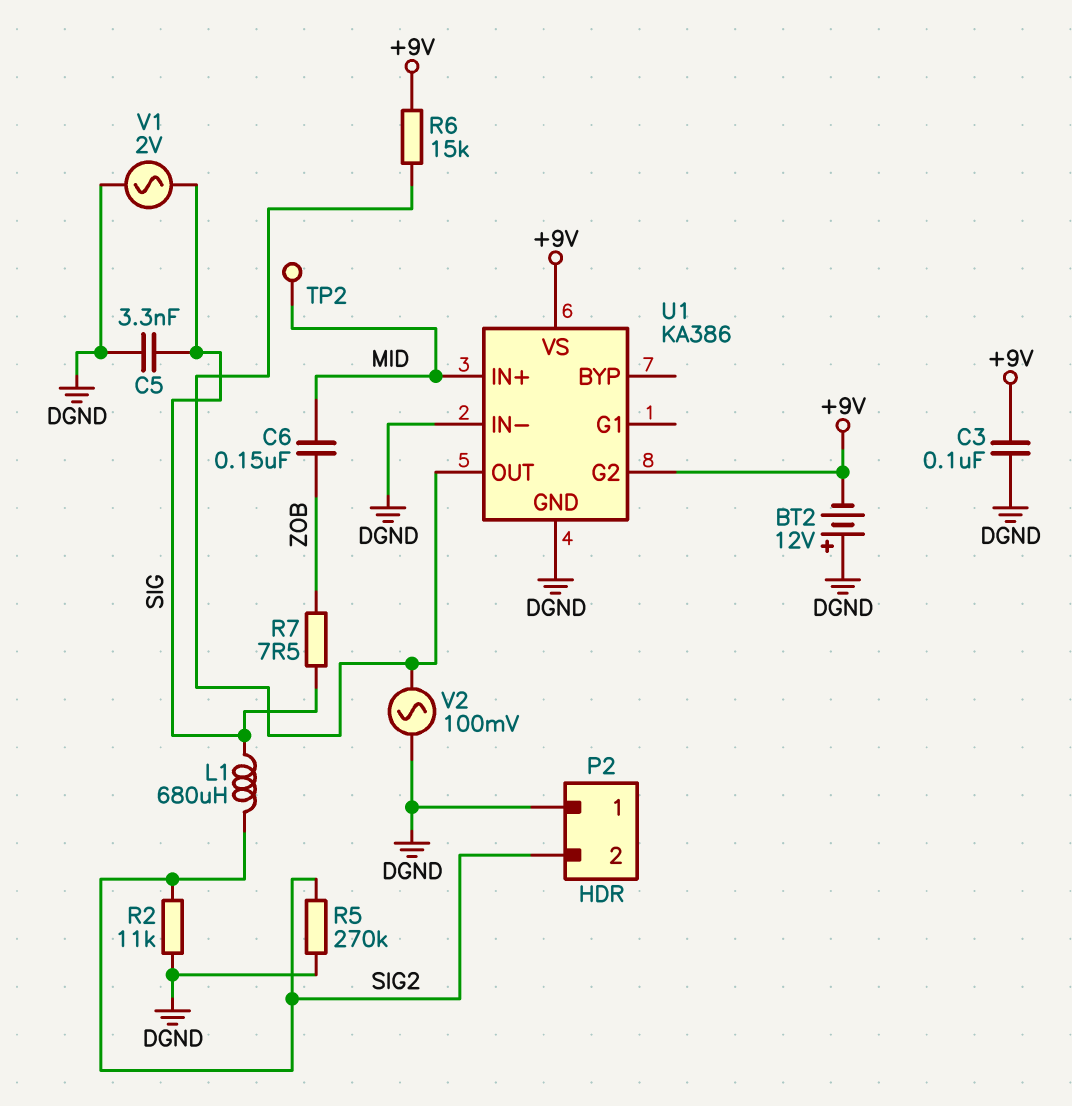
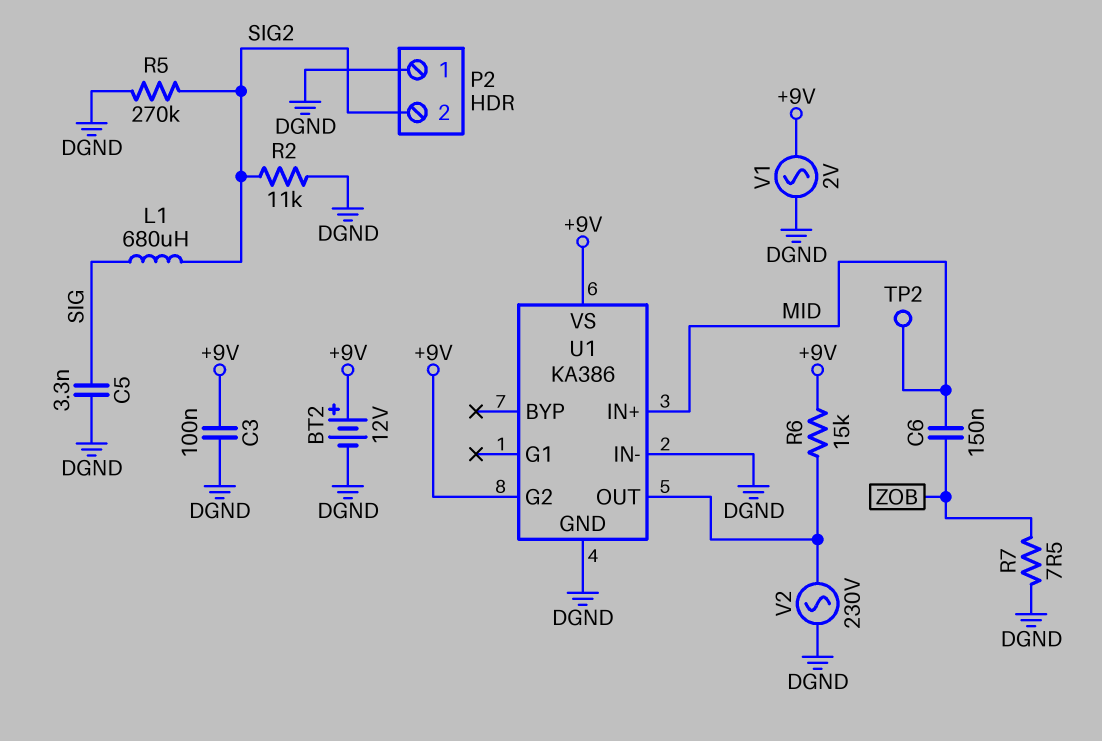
BT2: 12V (plus DGND, minus +9V) -> 12V (plus +9V, minus DGND)
R7: 7.5 (SIG, ZOB) -> 7.5 (DGND, ZOB)
V1: AC 2V (DGND, SIG) -> AC 2V (+9V, DGND)
V2: AC 100mV (DGND, U1/OUT) -> AC 230V (DGND, U1/OUT)

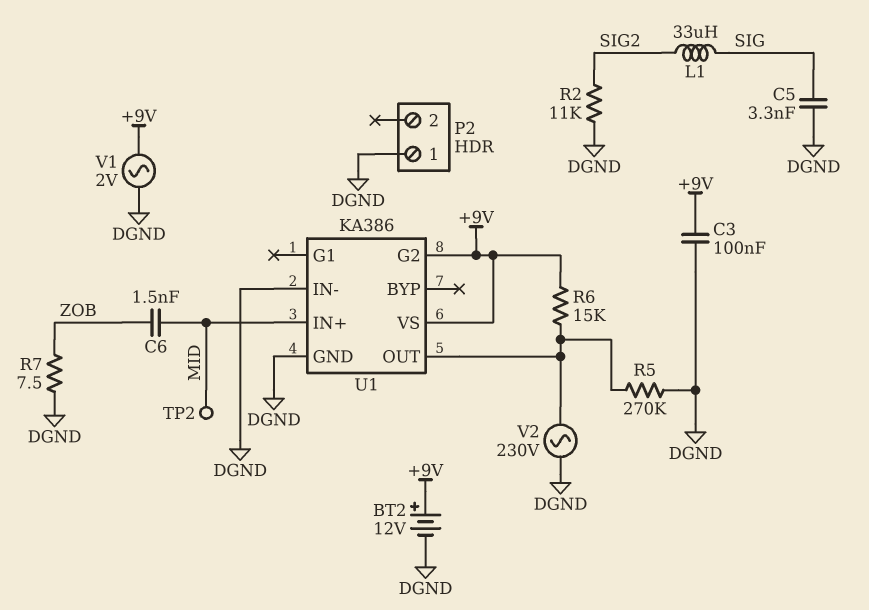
C6: 150nF (MID, ZOB) -> 1.5nF (MID, ZOB)
L1: 680uH (SIG, SIG2) -> 33uH (SIG, SIG2)
P2 pin 2: SIG2 -> none
R5: 270k (DGND, SIG2) -> 270k (DGND, U1/OUT)

